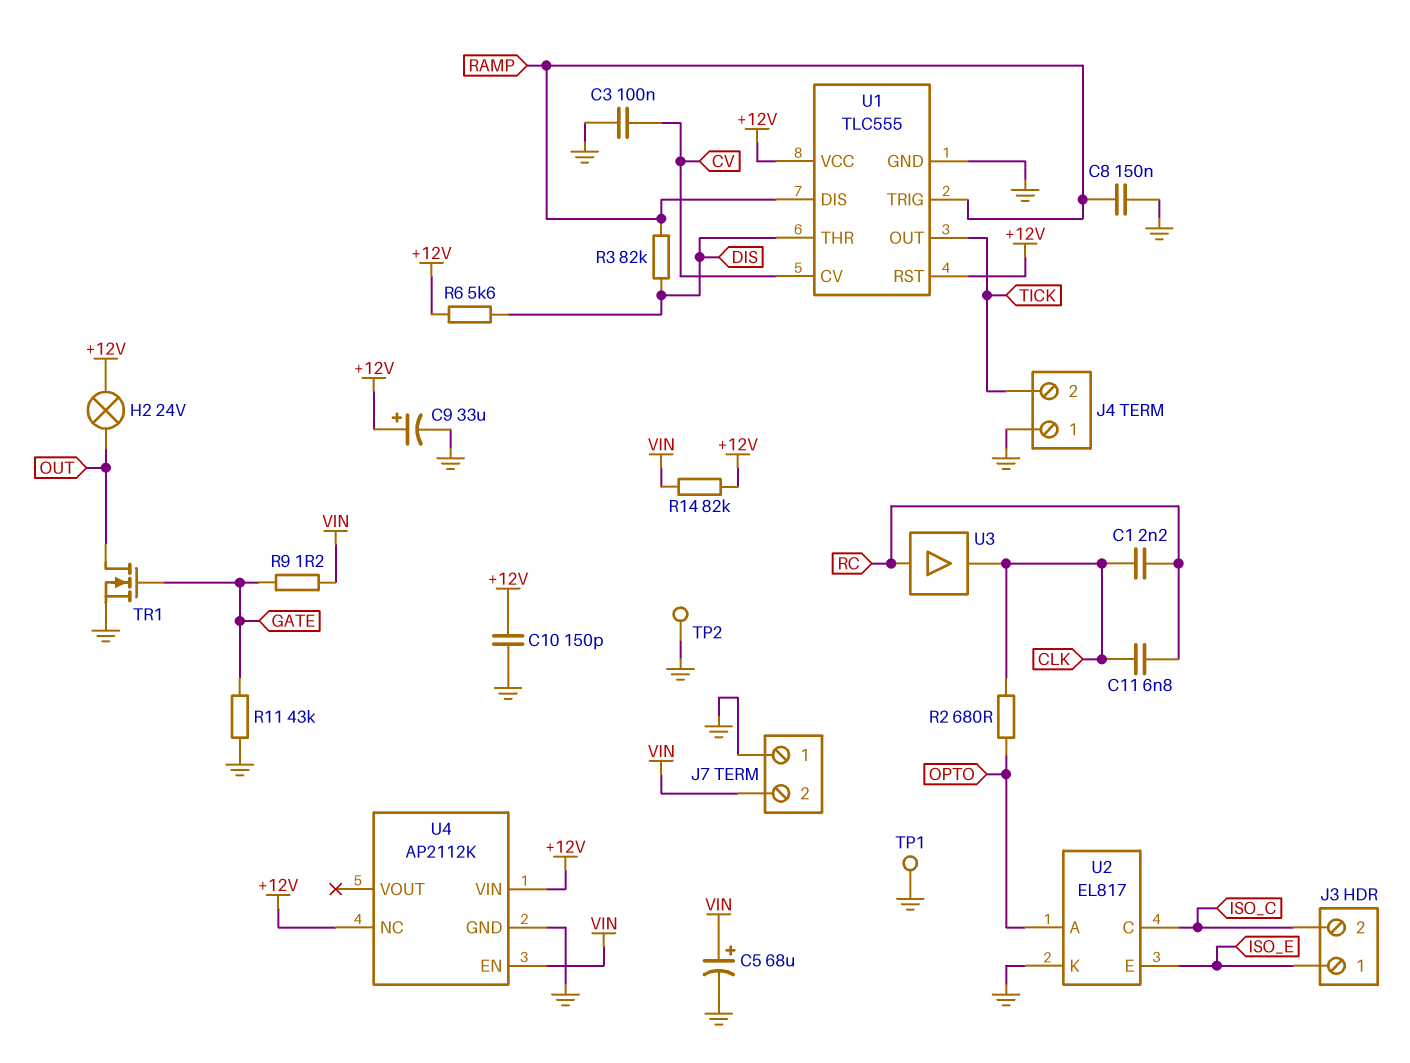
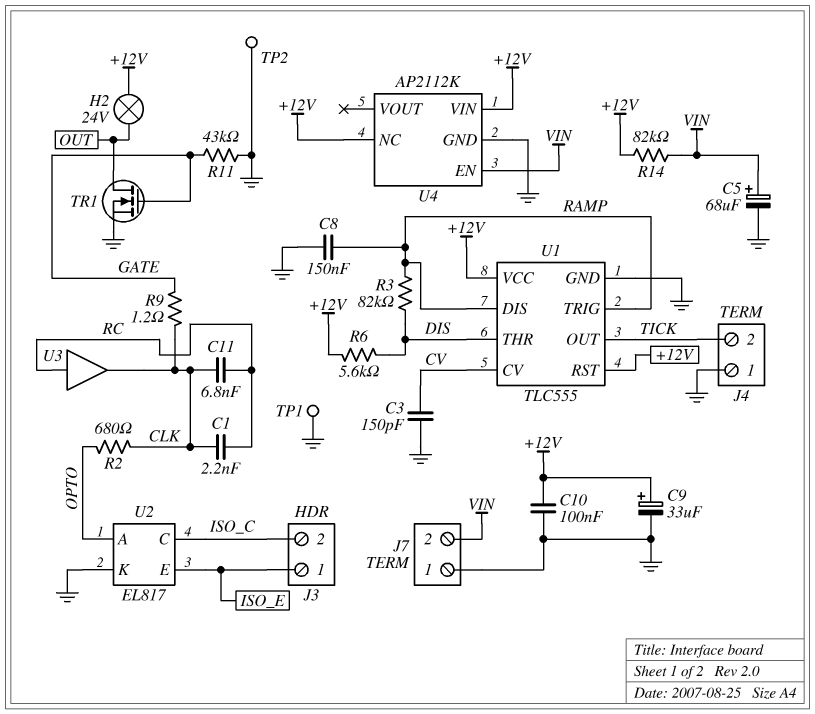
C3: 100nF (CV, GND) -> 150pF (CV, GND)
C10: 150pF (+12V, GND) -> 100nF (+12V, GND)
R9: 1.2 (GATE, VIN) -> 1.2 (CLK, GATE)

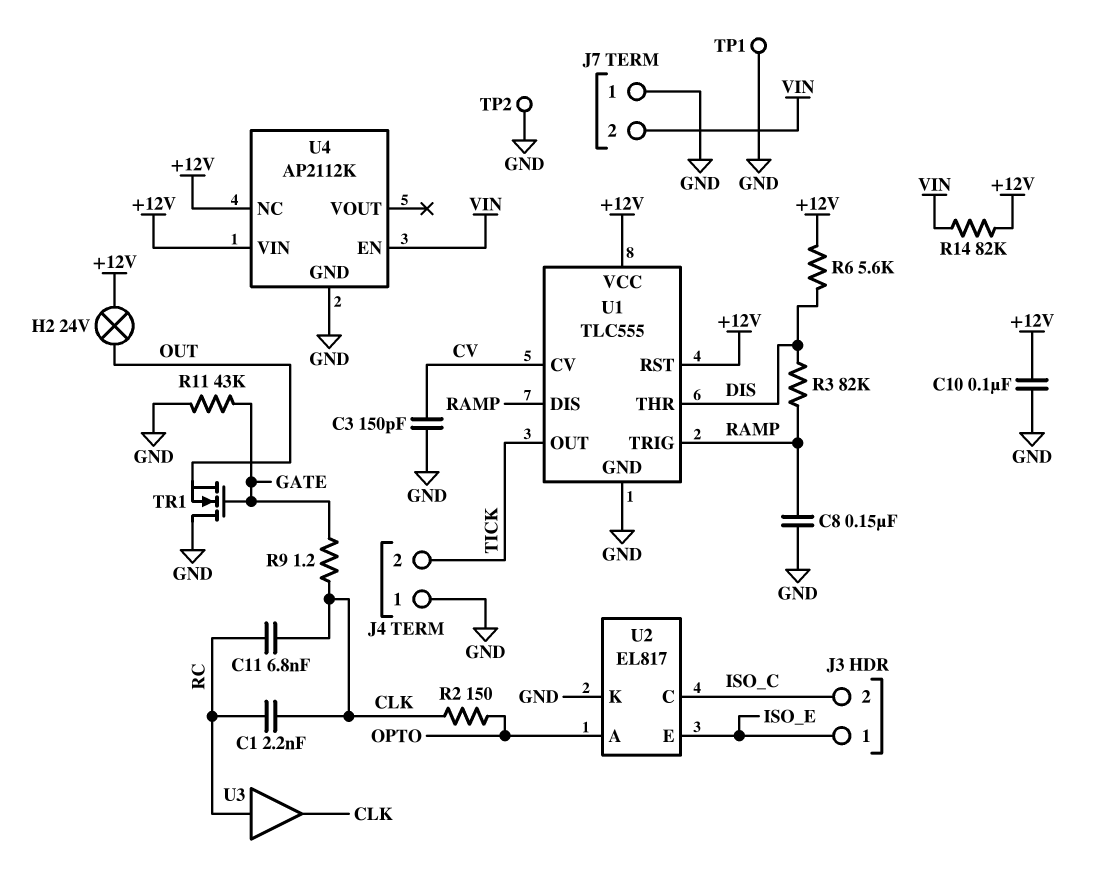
C5: 68uF (plus VIN, minus GND) -> none
C9: 33uF (plus +12V, minus GND) -> none
R2: 680 (CLK, OPTO) -> 150 (CLK, OPTO)
TR1: NMOS (G GATE, D OUT, S GND) -> NMOS (G GATE, D GND, S OUT)

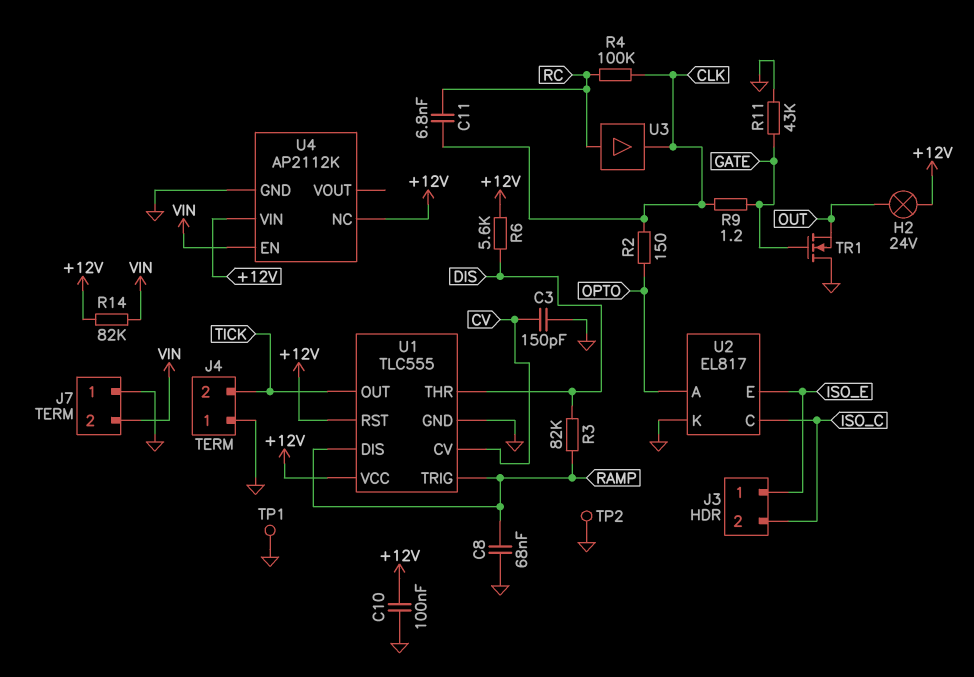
C1: 2.2nF (CLK, RC) -> none
C8: 150nF (GND, RAMP) -> 68nF (GND, RAMP)
R4: none -> 100k (CLK, RC)

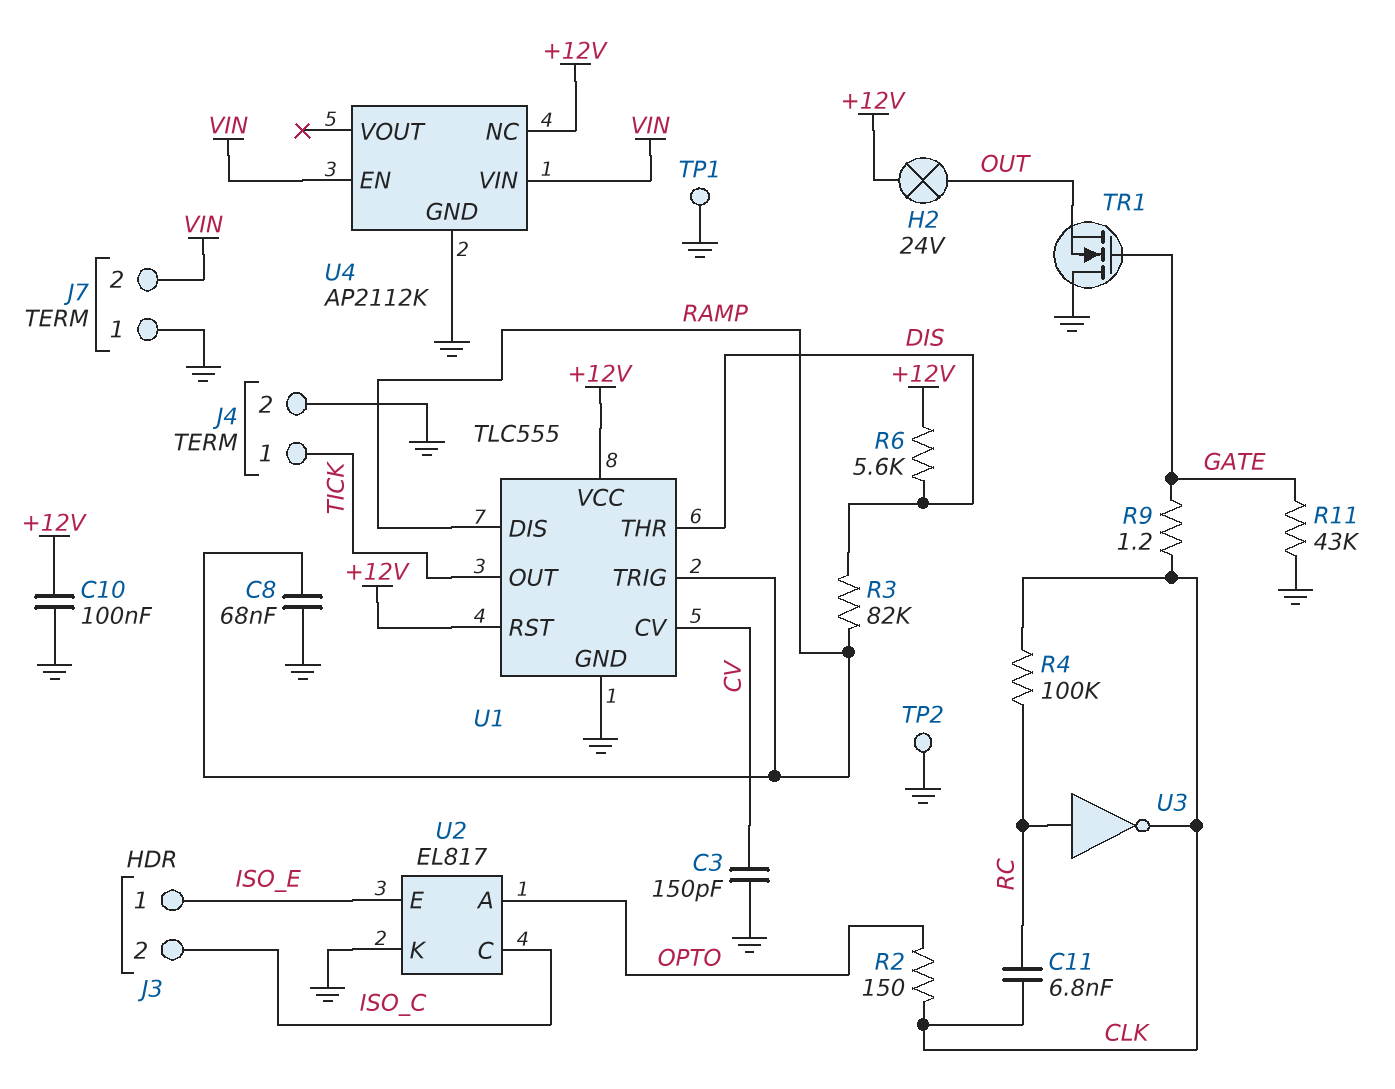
J4 pin 1: GND -> TICK
J4 pin 2: TICK -> GND
R14: 82k (+12V, VIN) -> none
U3: buffer (in RC, out CLK) -> NOT (in RC, out CLK)
U4 pin VIN: +12V -> VIN

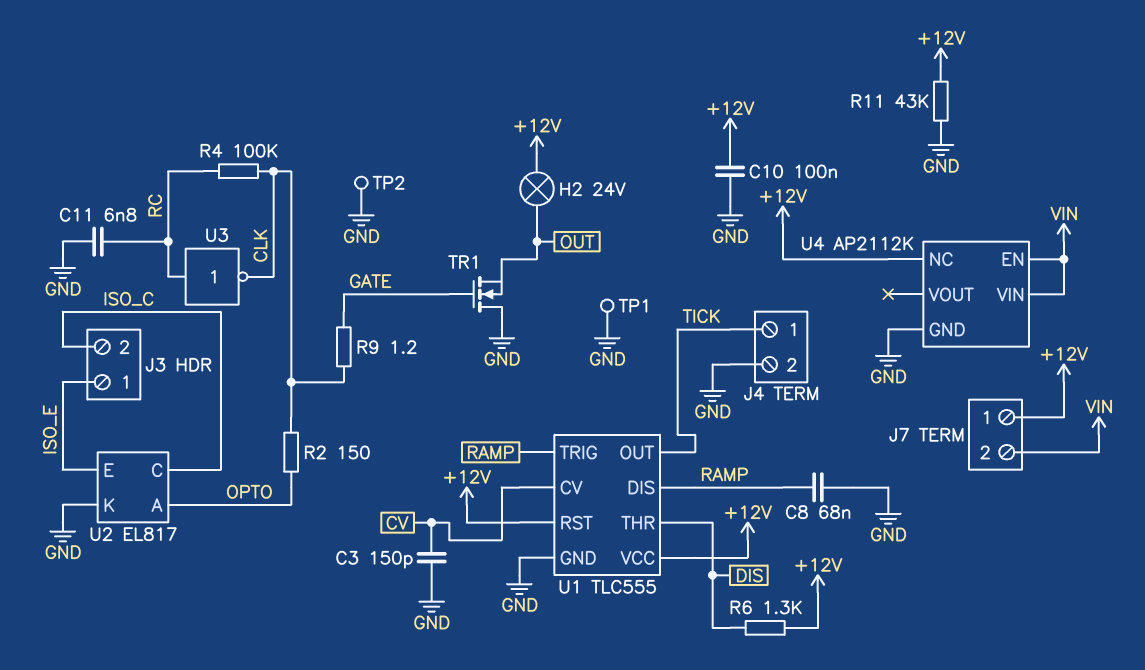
C11: 6.8nF (CLK, RC) -> 6.8nF (GND, RC)
J7 pin 1: GND -> +12V
R3: 82k (DIS, RAMP) -> none
R6: 5.6k (+12V, DIS) -> 1.3k (+12V, DIS)
R11: 43k (GATE, GND) -> 43k (+12V, GND)

